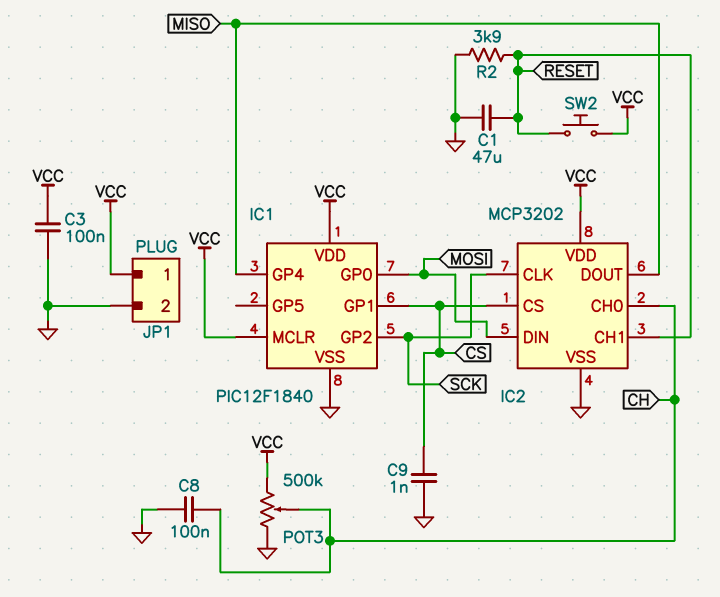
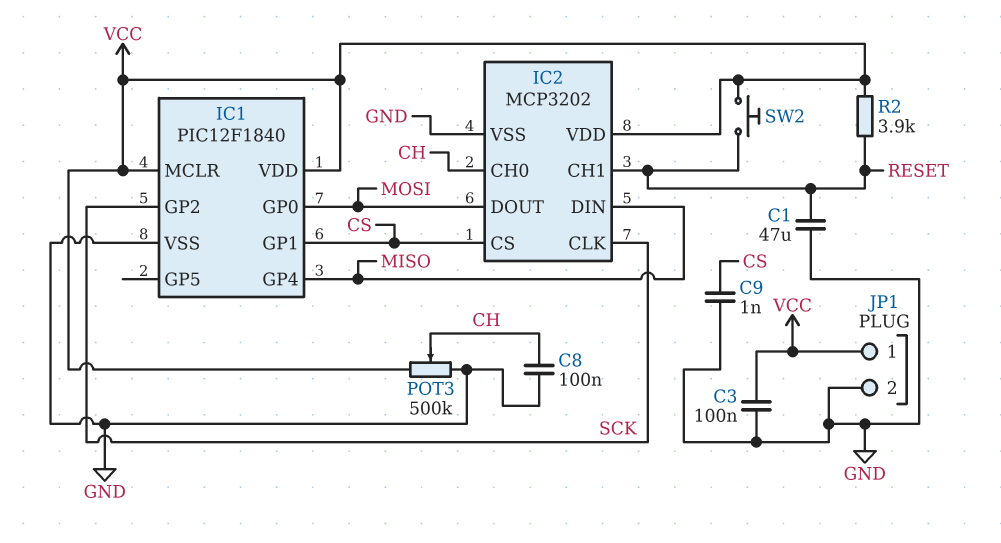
IC2 pin DIN: MOSI -> MISO
IC2 pin DOUT: MISO -> MOSI
R2: 3.9k (GND, RESET) -> 3.9k (RESET, VCC)

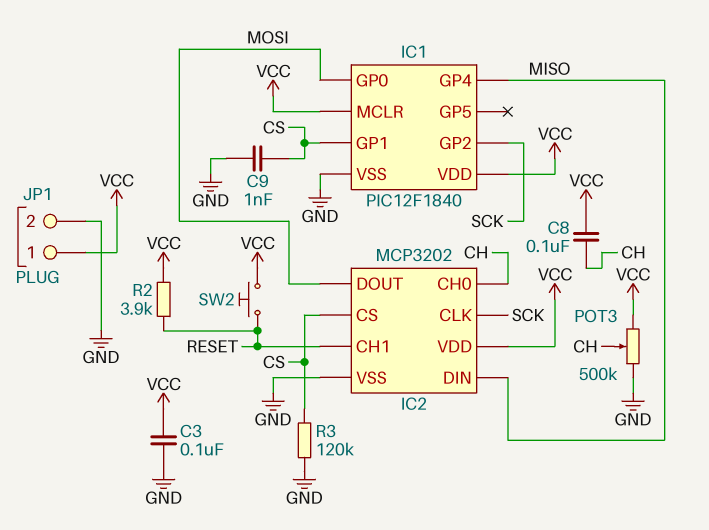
C1: 47uF (GND, RESET) -> none
C8: 100nF (CH, GND) -> 100nF (CH, VCC)
R3: none -> 120k (CS, GND)

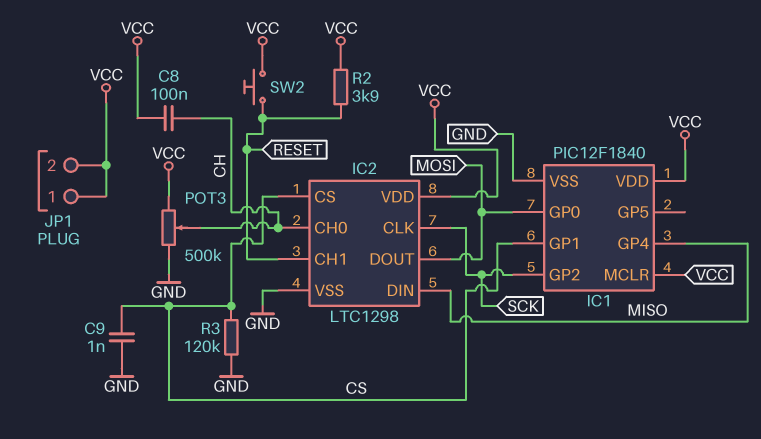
C3: 100nF (GND, VCC) -> none
IC2: MCP3202 -> LTC1298
JP1 pin 2: GND -> VCC

